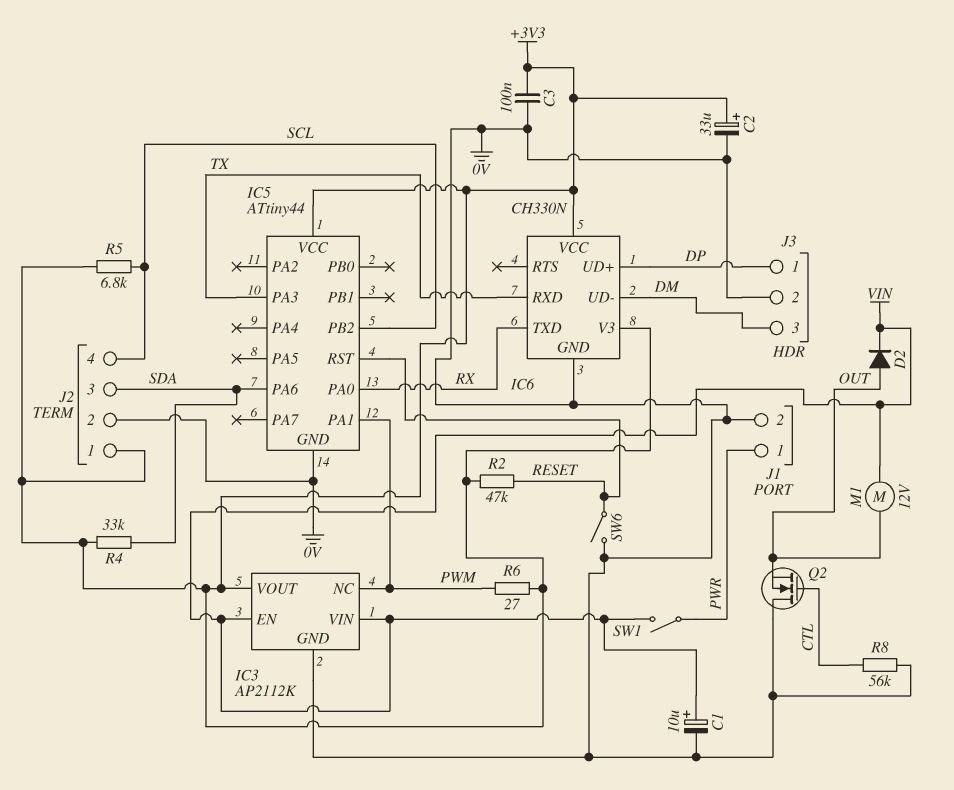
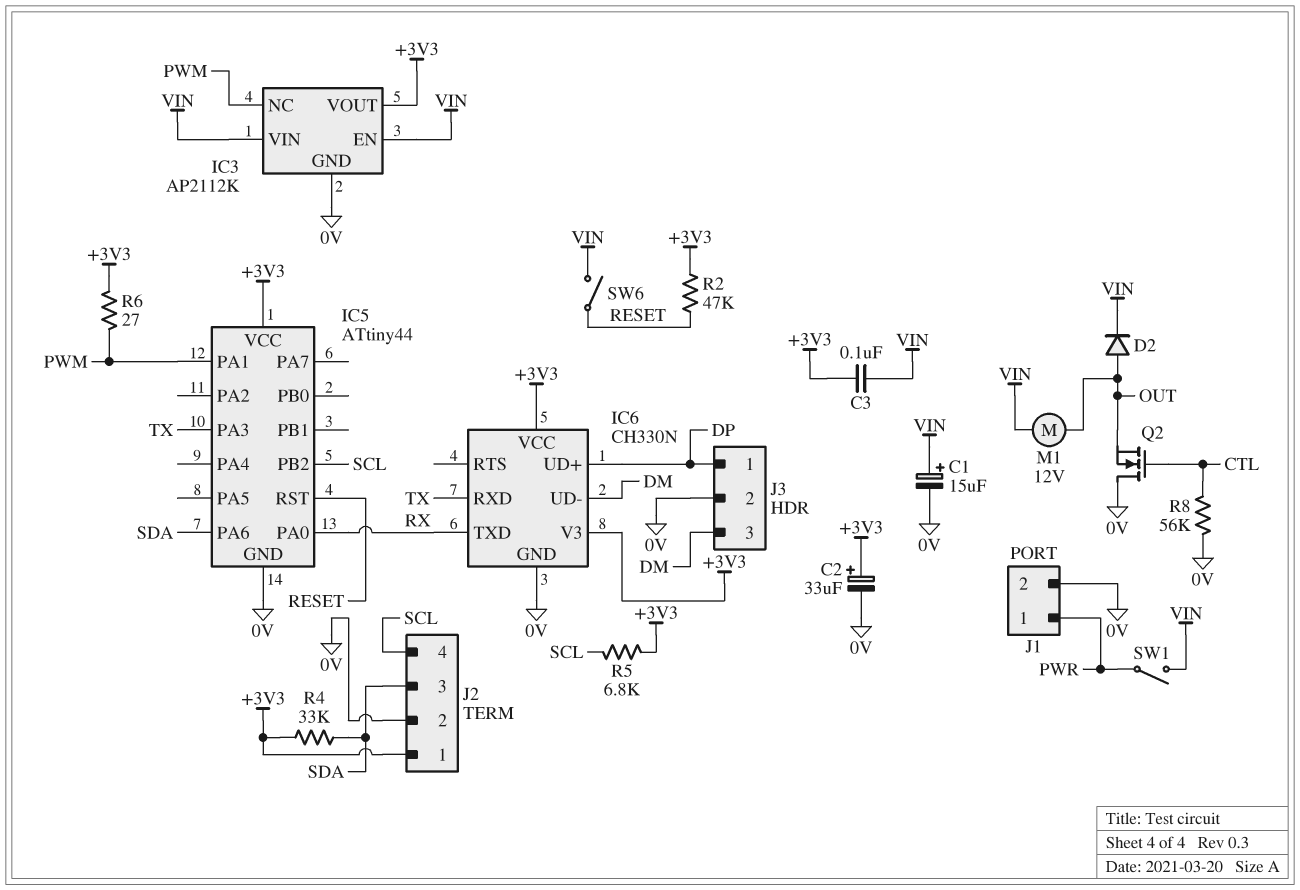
C1: 10uF (plus VIN, minus 0V) -> 15uF (plus VIN, minus 0V)
C3: 100nF (+3V3, 0V) -> 100nF (+3V3, VIN)
SW6: switch (0V, RESET) -> switch (RESET, VIN)

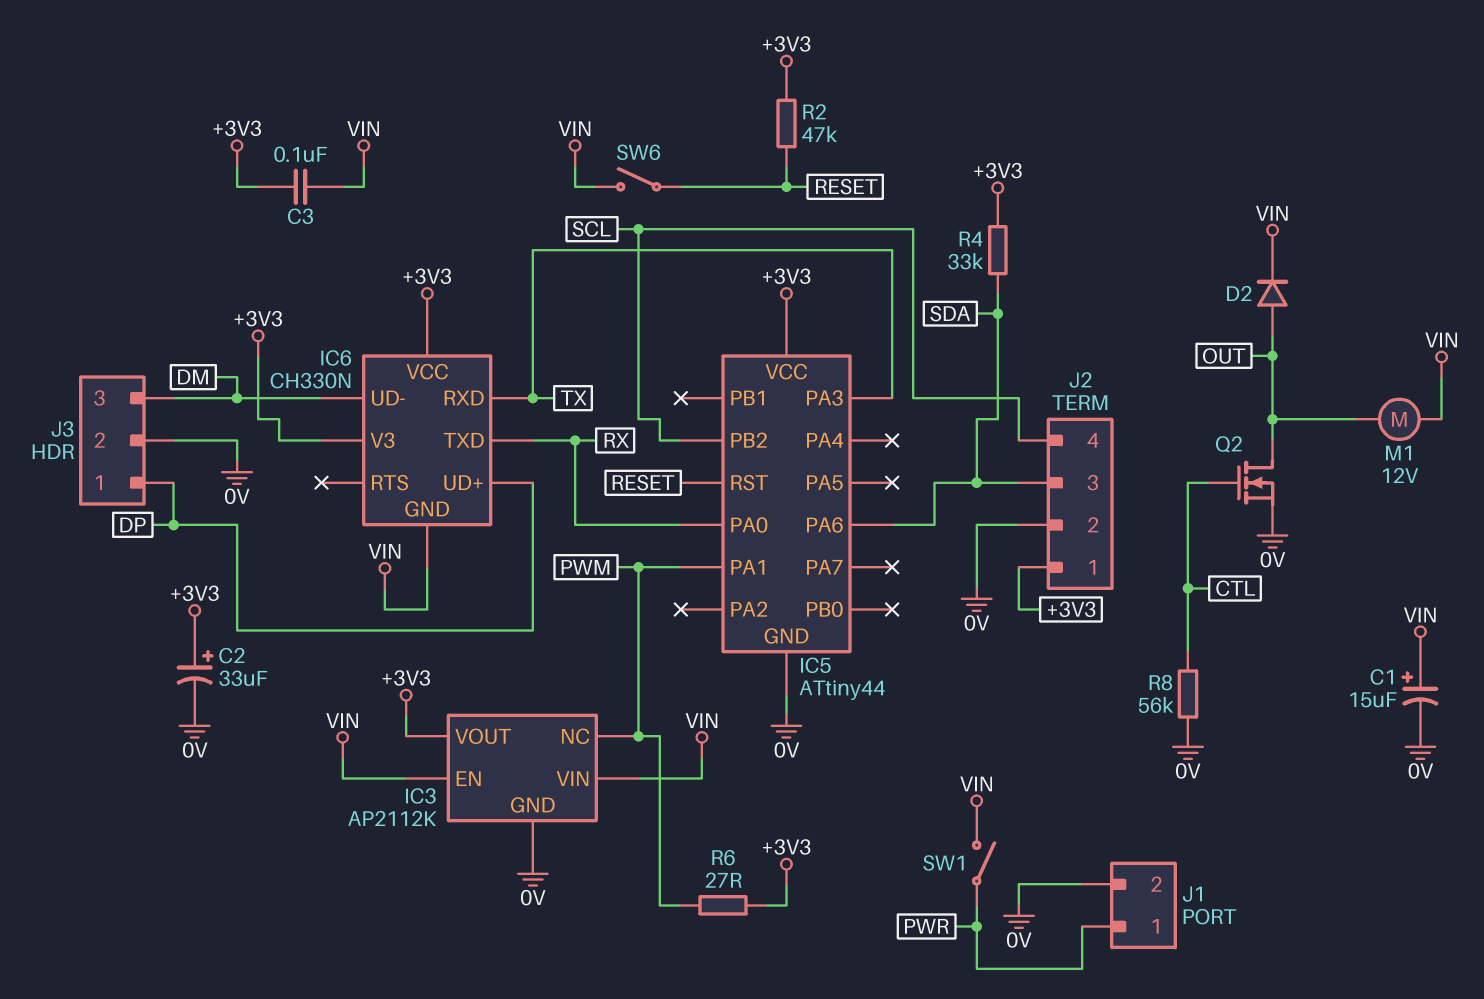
IC6 pin GND: 0V -> VIN
Q2: NMOS (G CTL, D 0V, S OUT) -> NMOS (G CTL, D OUT, S 0V)
R5: 6.8k (+3V3, SCL) -> none

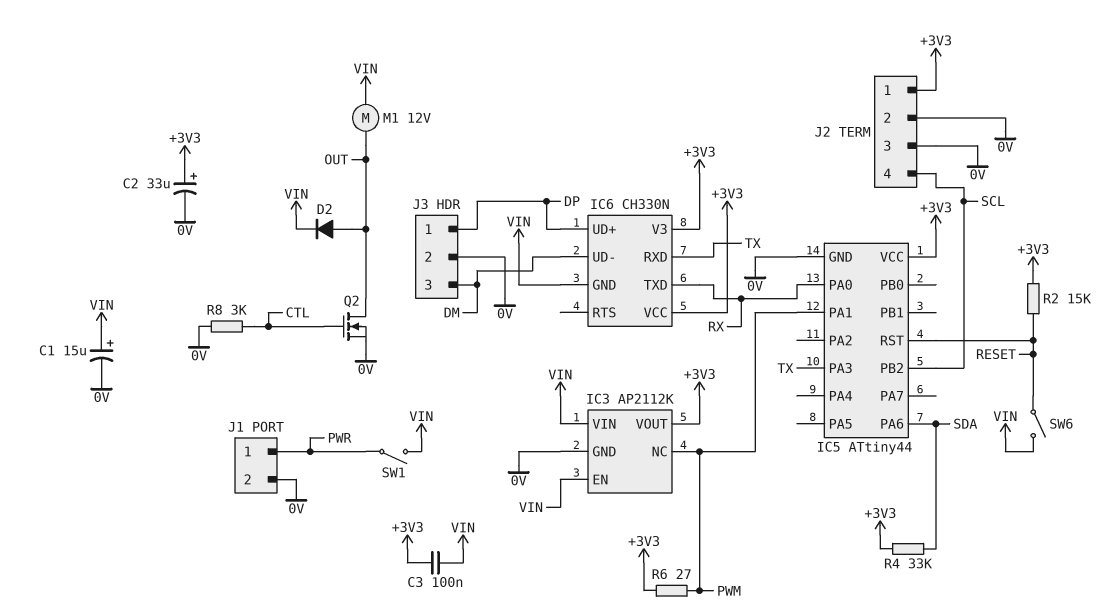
J2 pin 3: SDA -> 0V
R2: 47k (+3V3, RESET) -> 15k (+3V3, RESET)
R8: 56k (0V, CTL) -> 3k (0V, CTL)

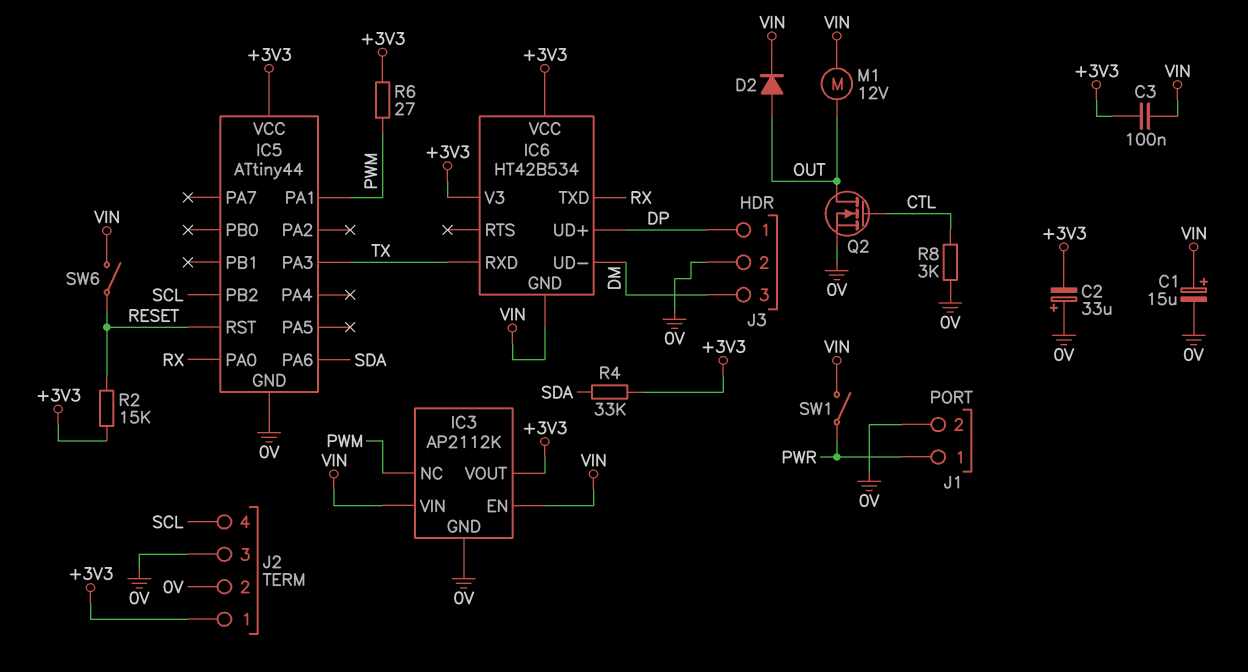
C2: 33uF (plus +3V3, minus 0V) -> 33uF (plus 0V, minus +3V3)
IC6: CH330N -> HT42B534

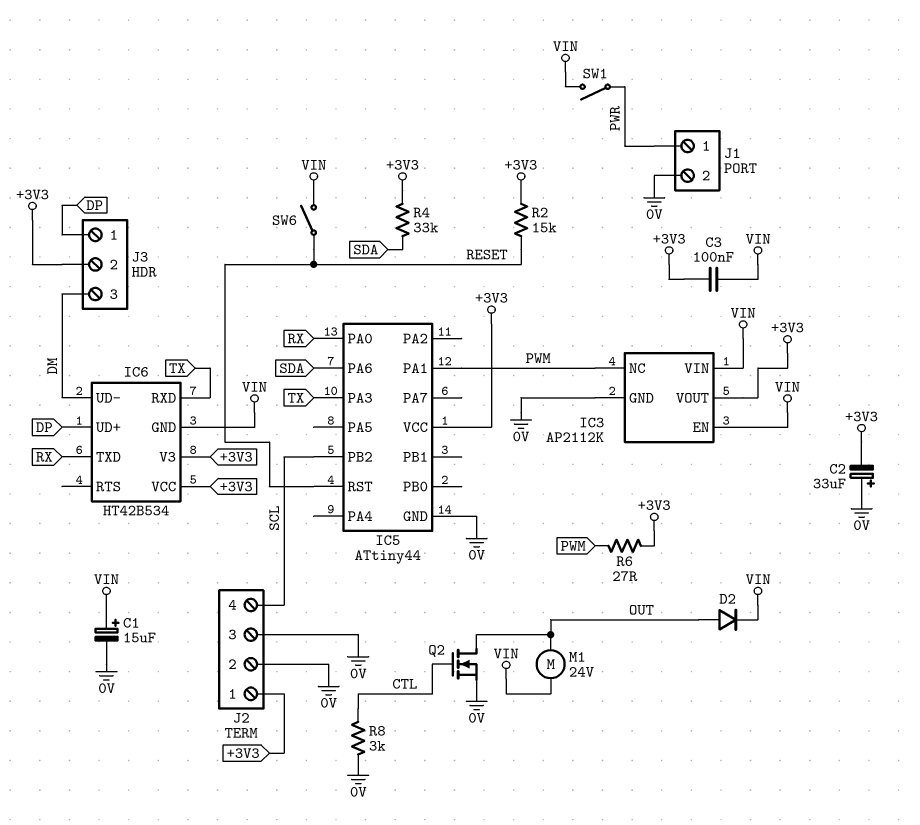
J3 pin 2: 0V -> +3V3
M1: motor 12V (OUT, VIN) -> motor 24V (OUT, VIN)

